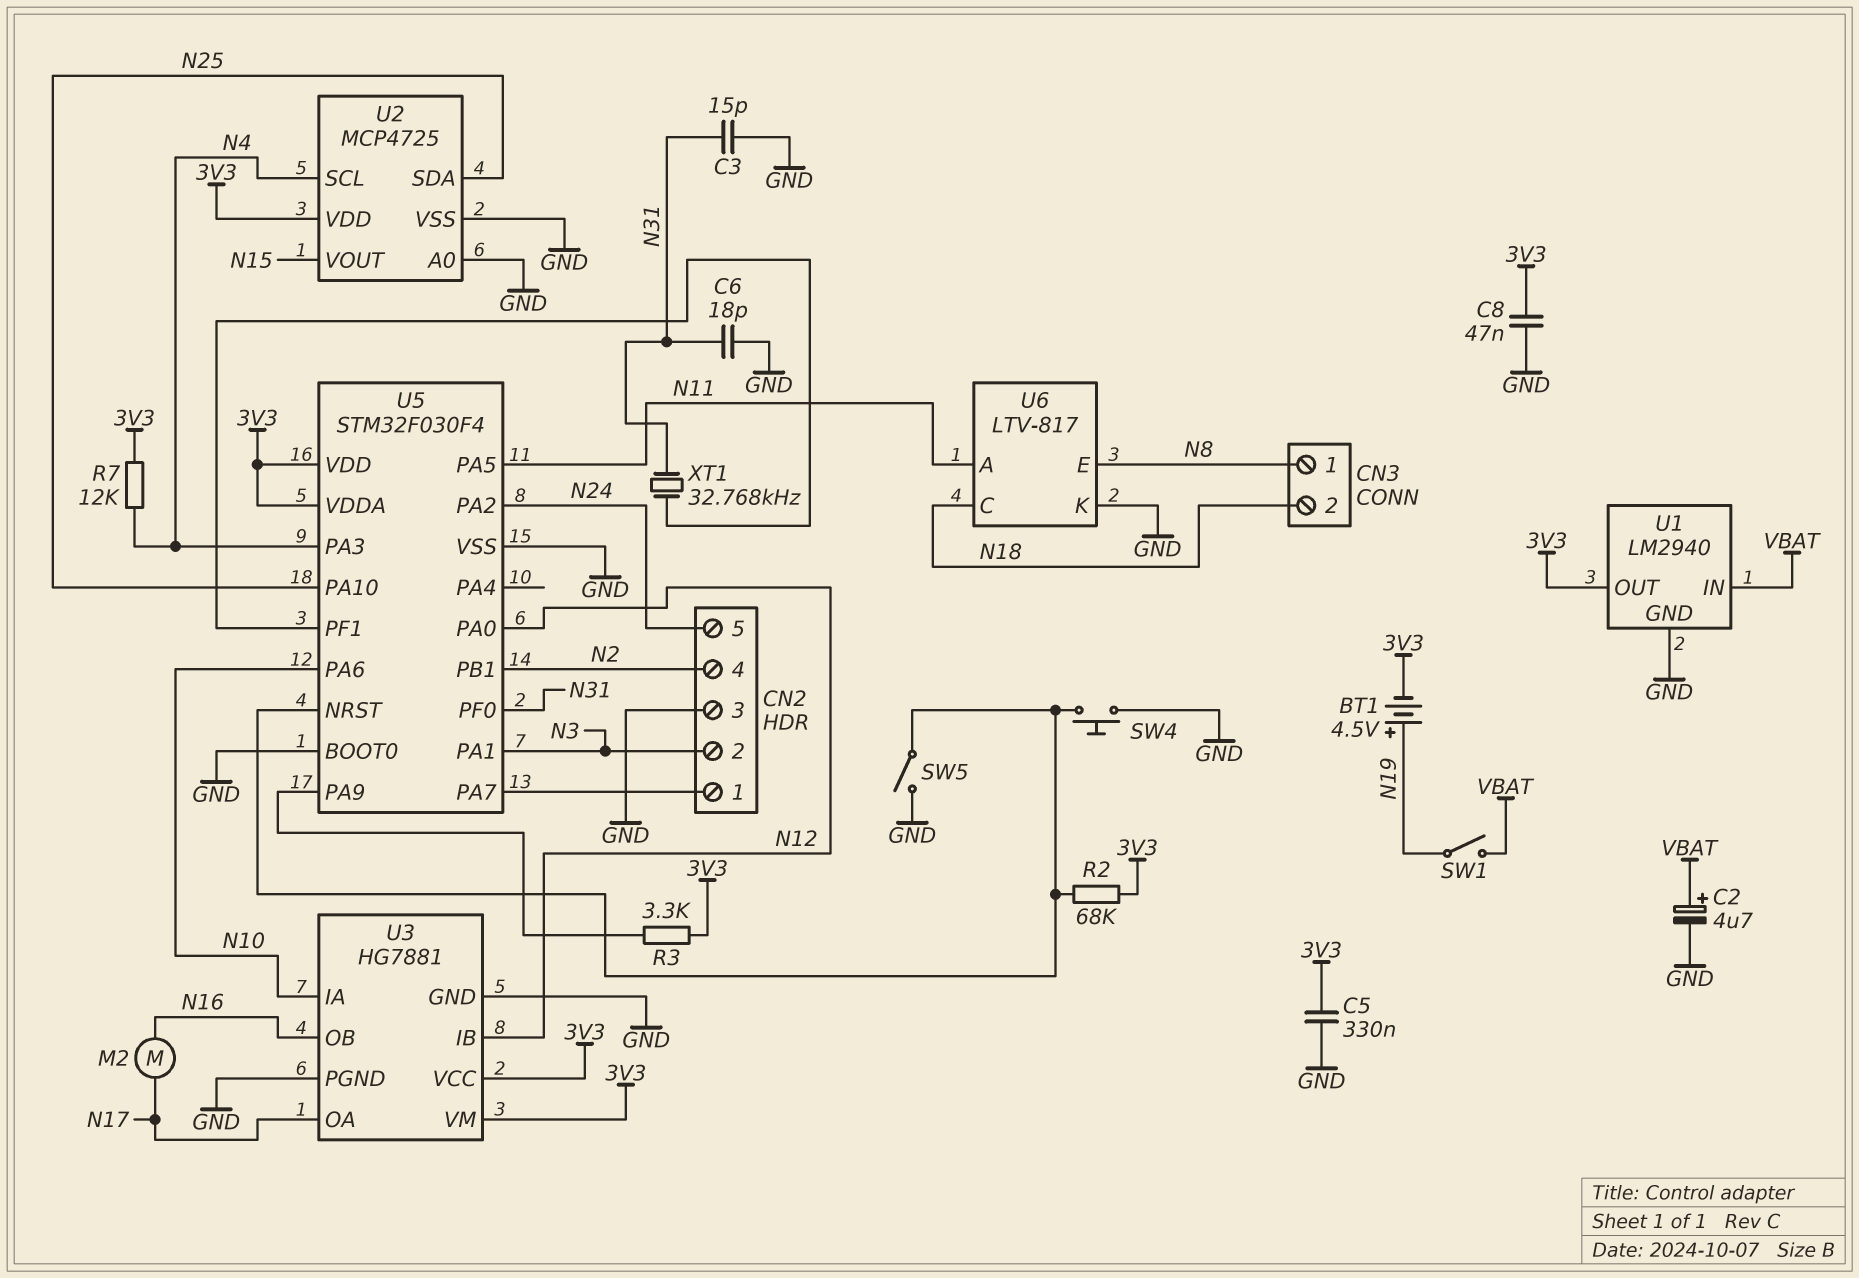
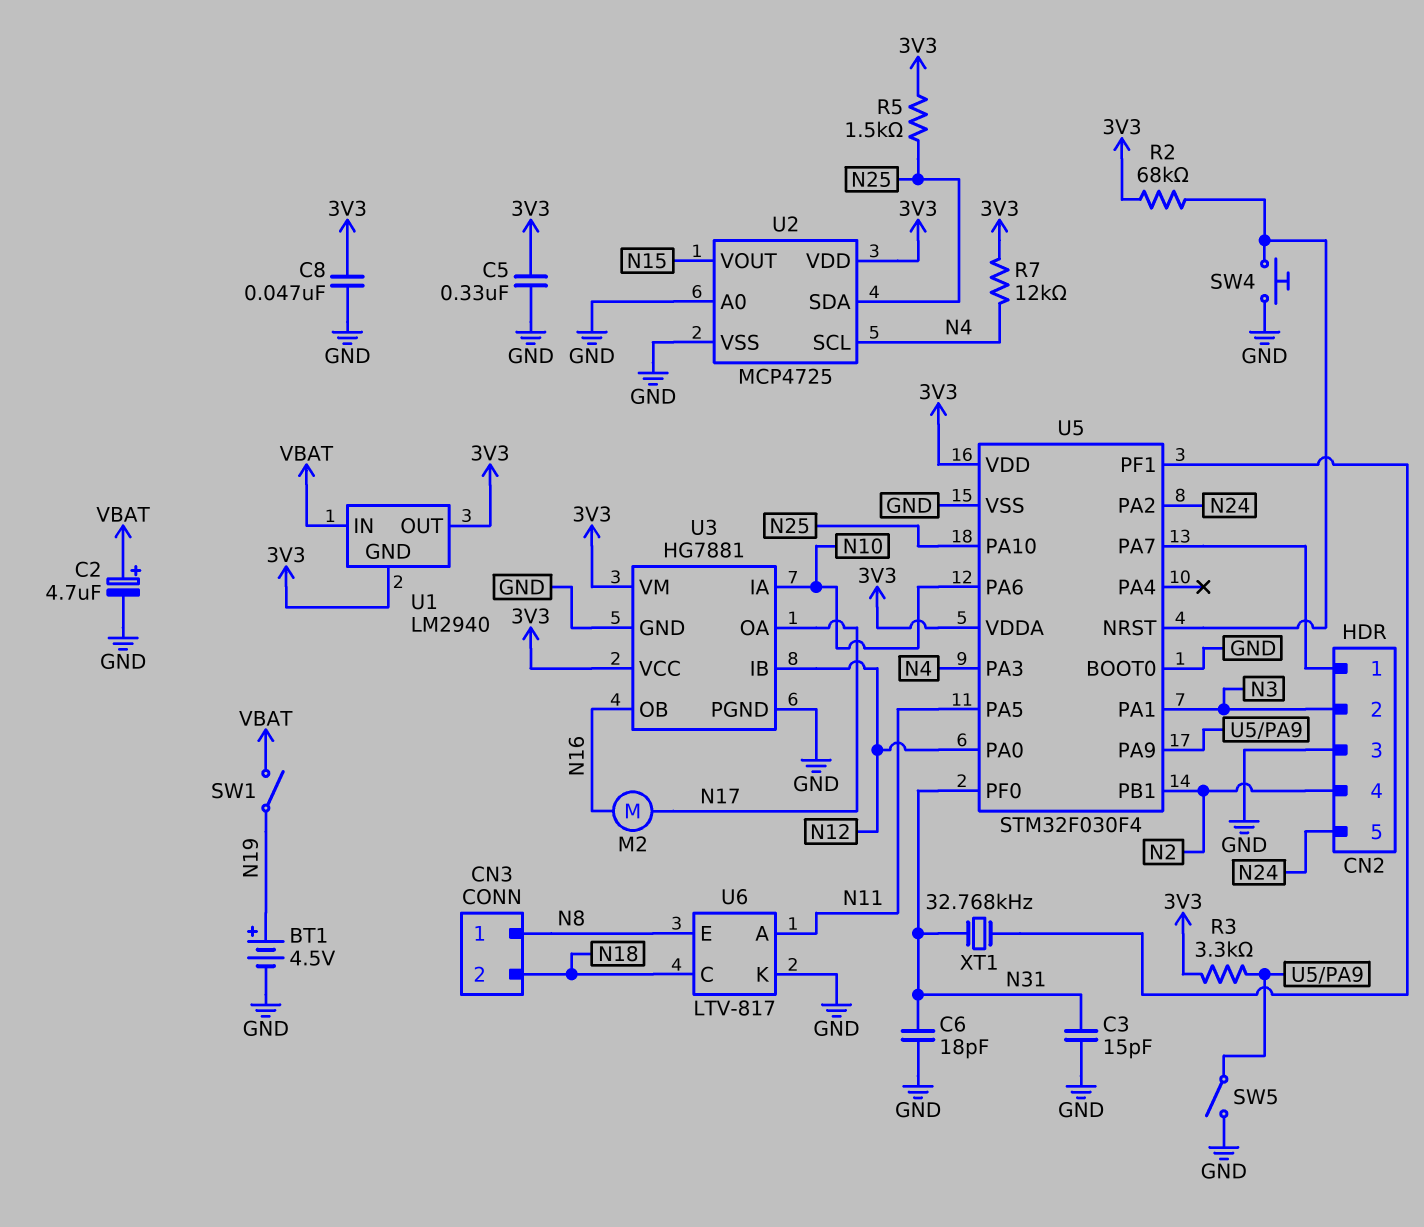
BT1: 4.5V (plus N19, minus 3V3) -> 4.5V (plus N19, minus GND)
R5: none -> 1.5k (3V3, N25)
SW5: switch (GND, U5/NRST) -> switch (GND, U5/PA9)
U1 pin GND: GND -> 3V3

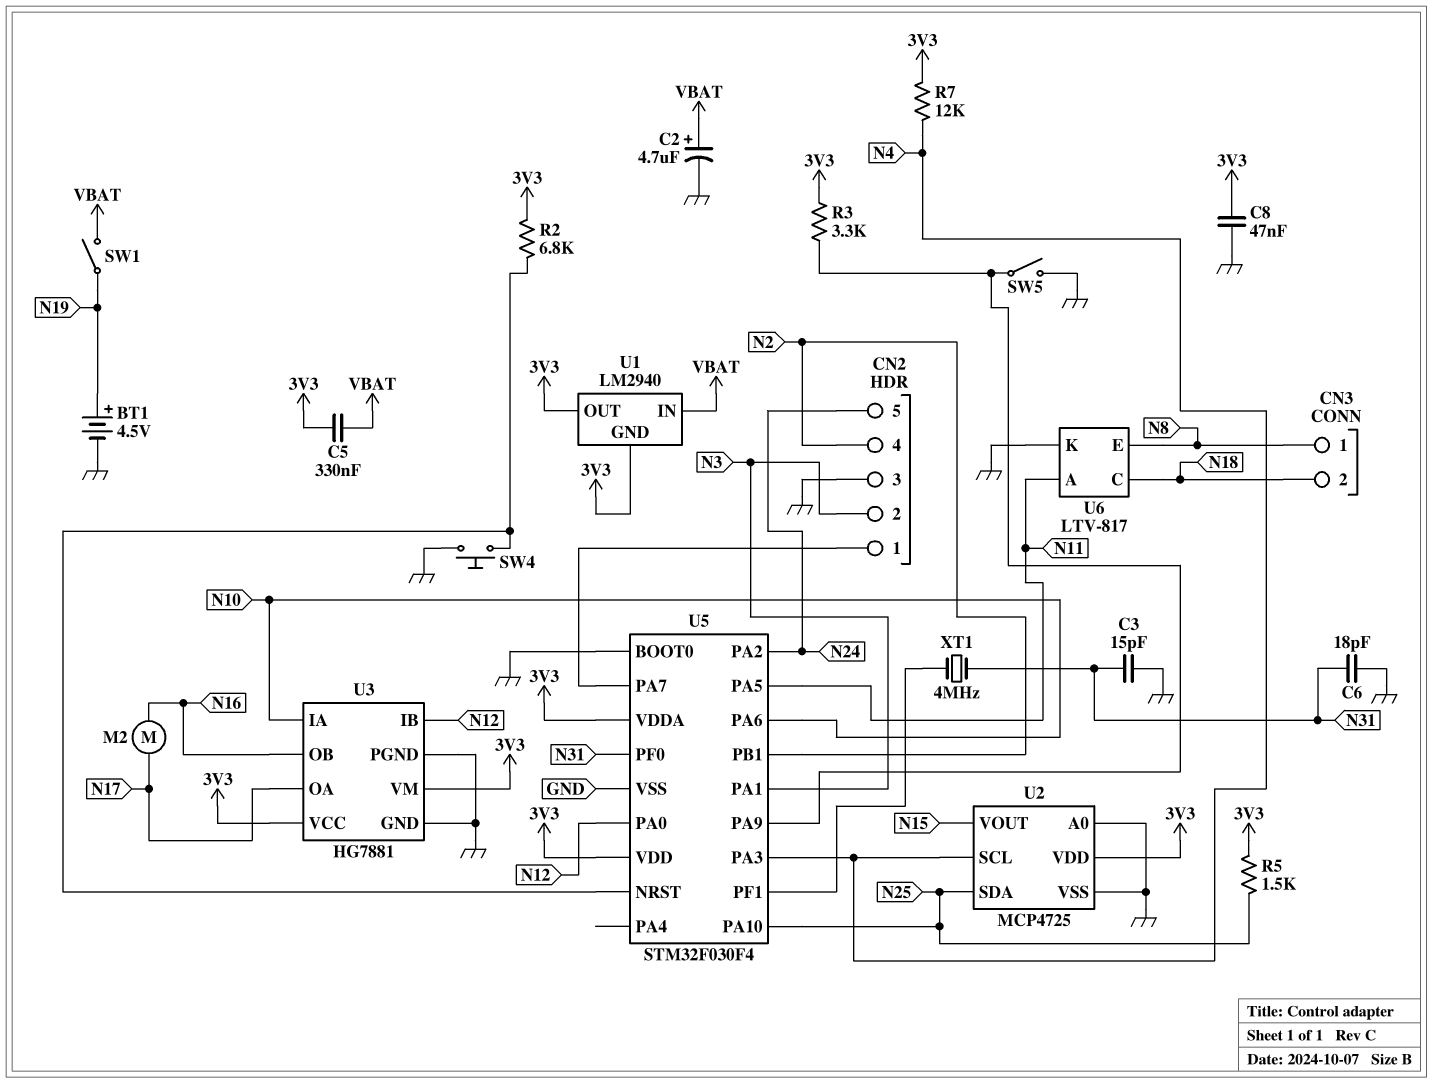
C5: 330nF (3V3, GND) -> 330nF (3V3, VBAT)
R2: 68k (3V3, U5/NRST) -> 6.8k (3V3, U5/NRST)
XT1: 32.768kHz (N31, U5/PF1) -> 4MHz (N31, U5/PF1)

